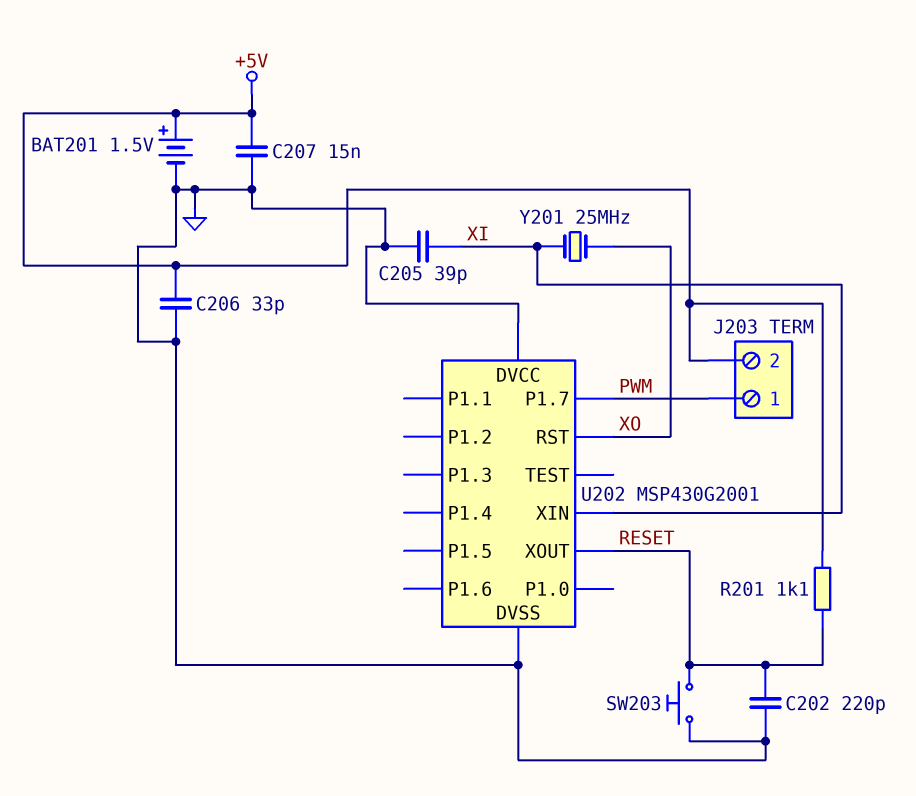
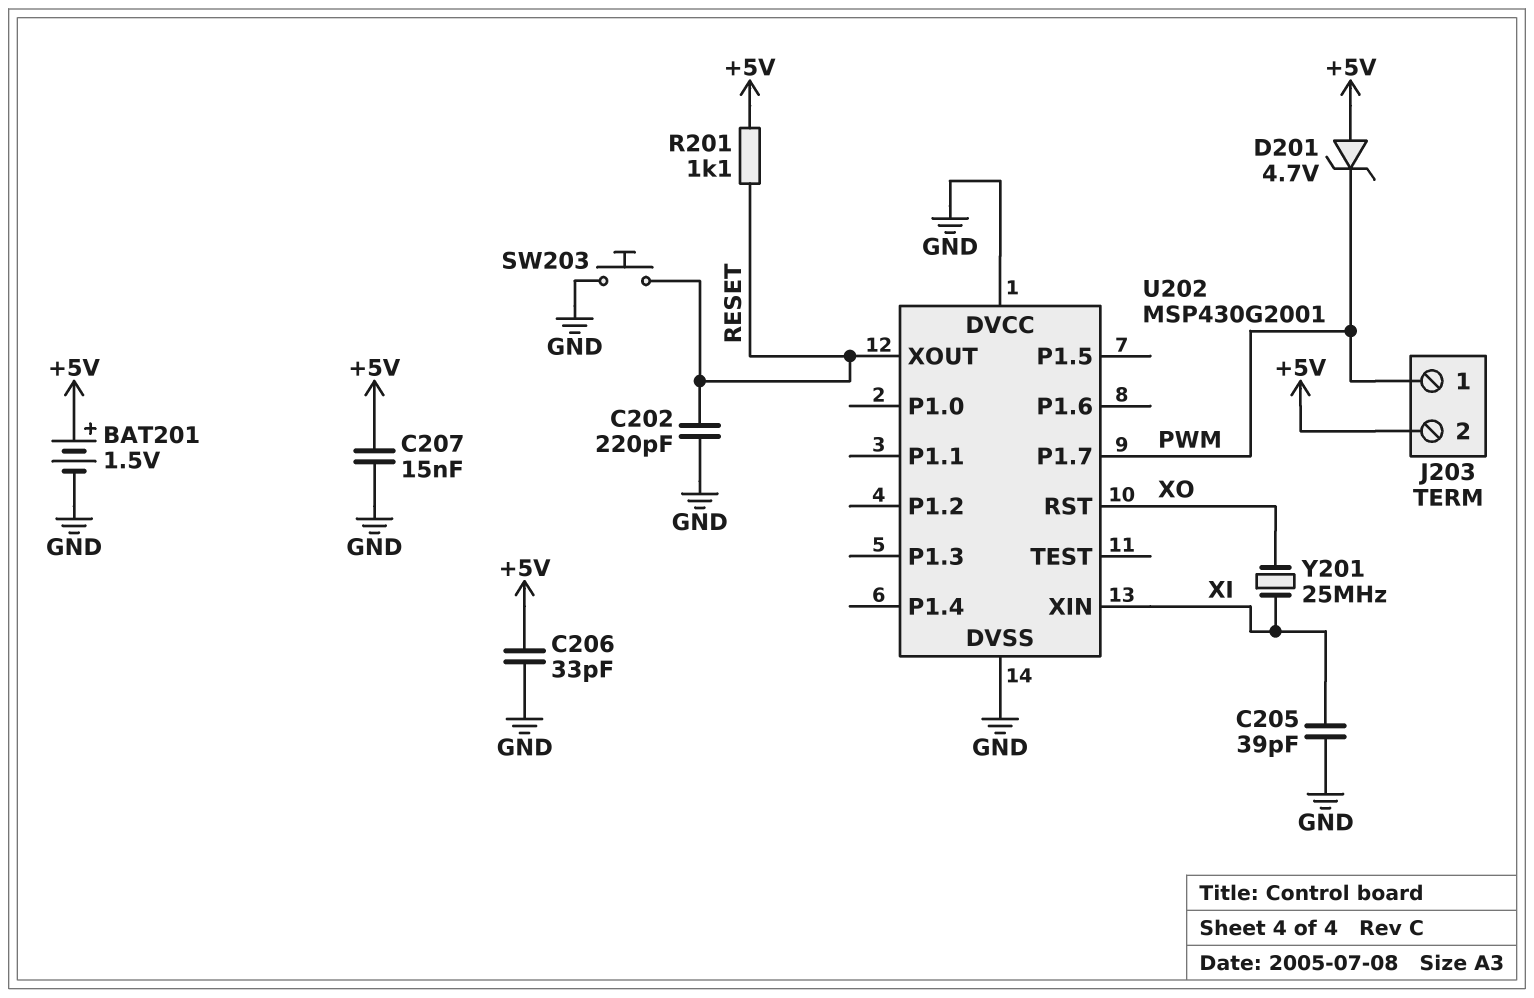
D201: none -> zener 4.7V (A +5V, K PWM)

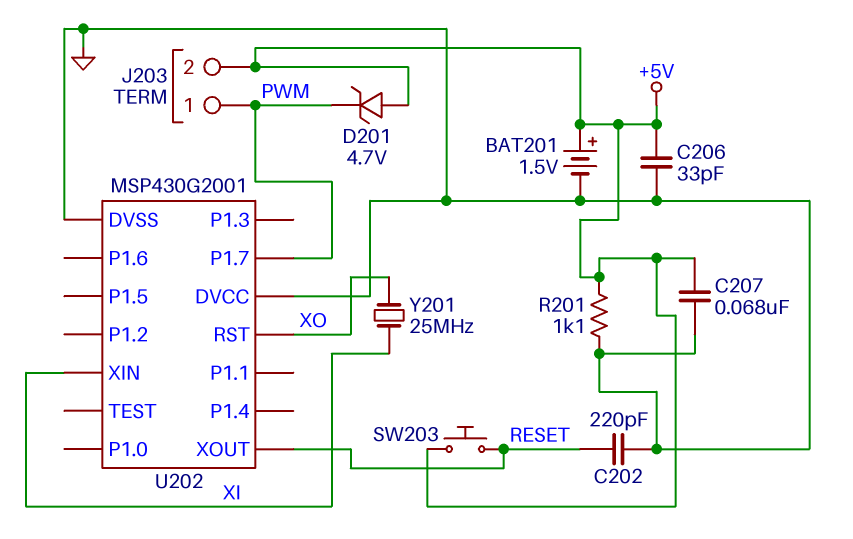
C205: 39pF (GND, XI) -> none
C207: 15nF (+5V, GND) -> 68nF (+5V, GND)
R201: 1.1k (+5V, RESET) -> 1.1k (+5V, GND)
SW203: button (GND, RESET) -> button (+5V, RESET)

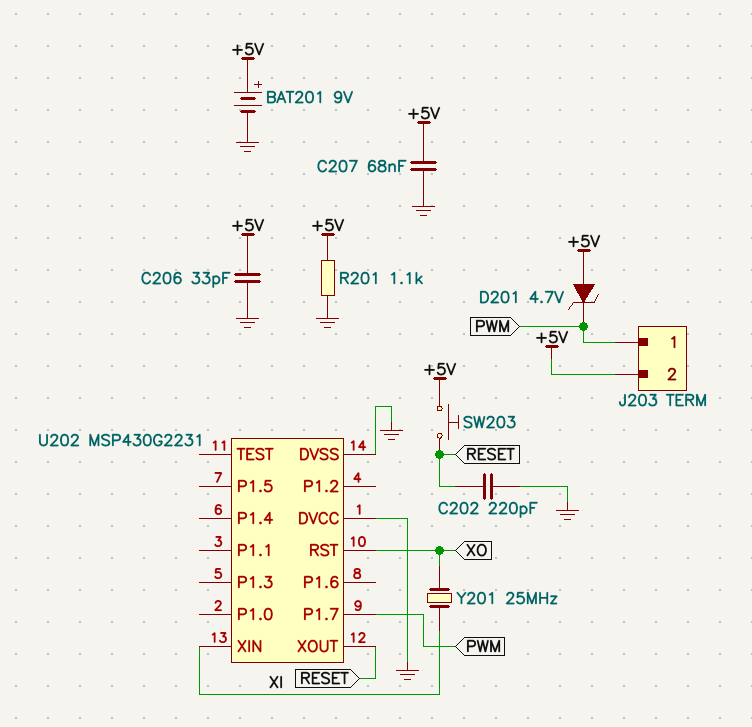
BAT201: 1.5V (plus +5V, minus GND) -> 9V (plus +5V, minus GND)
U202: MSP430G2001 -> MSP430G2231

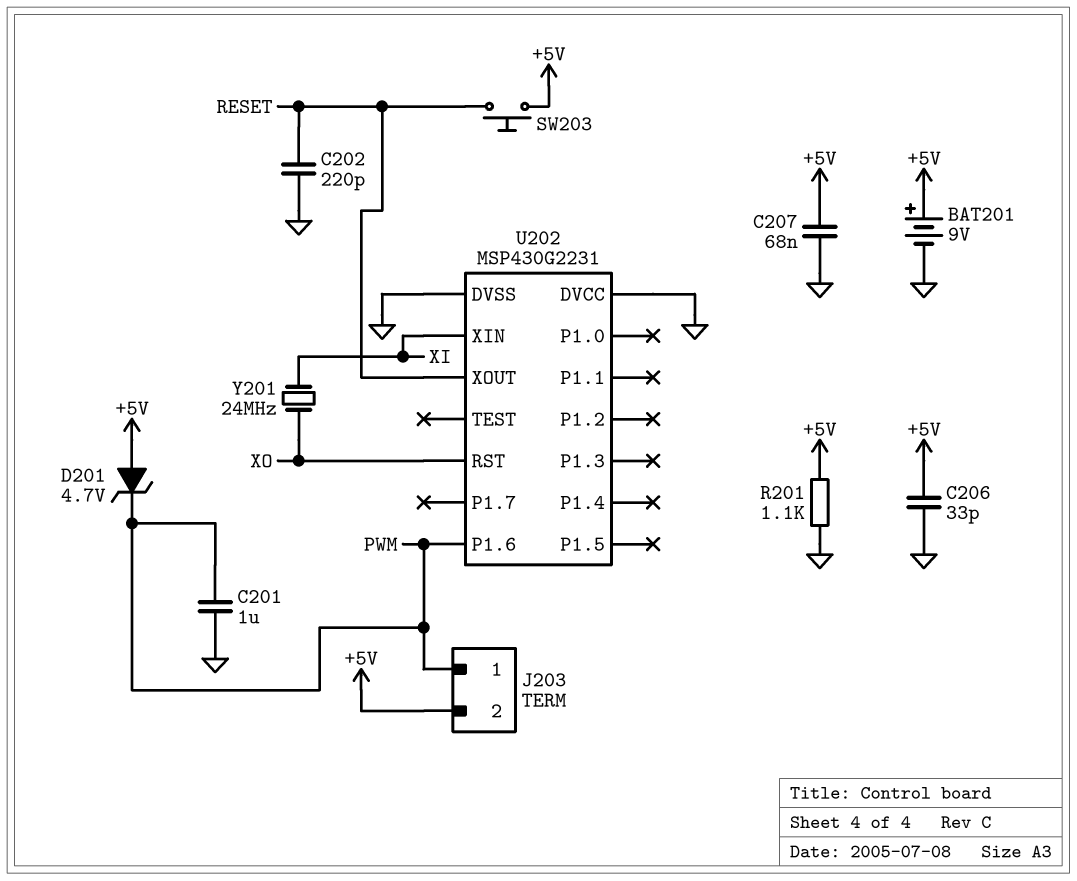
C201: none -> 1uF (GND, PWM)
U202 pin P1.6: none -> PWM
U202 pin P1.7: PWM -> none
Y201: 25MHz (XI, XO) -> 24MHz (XI, XO)

